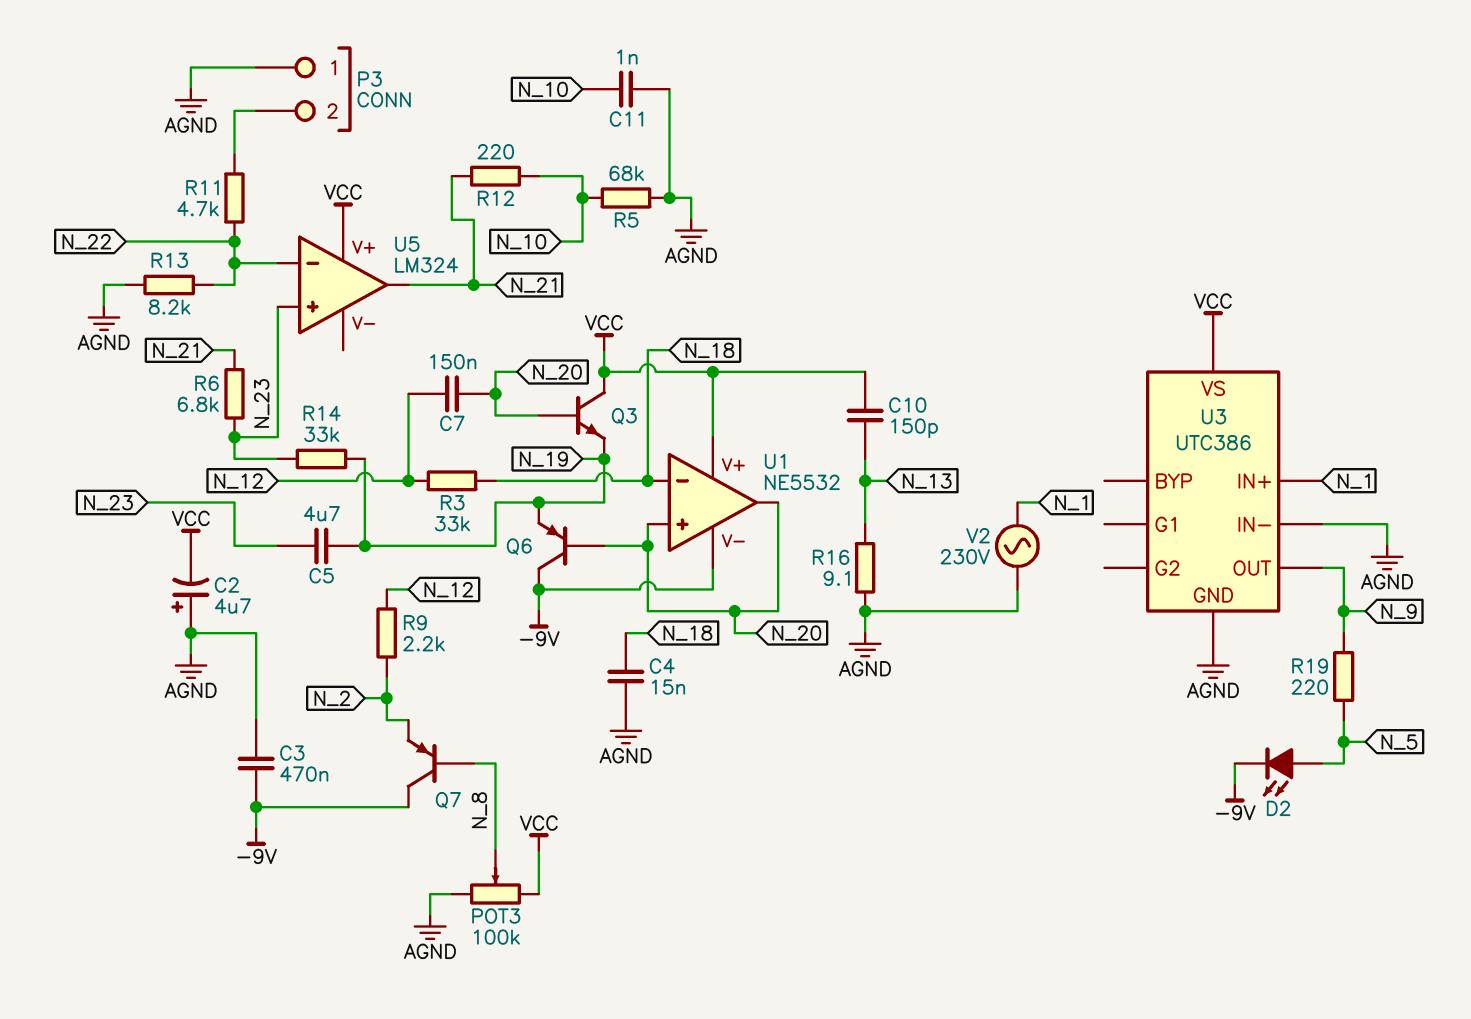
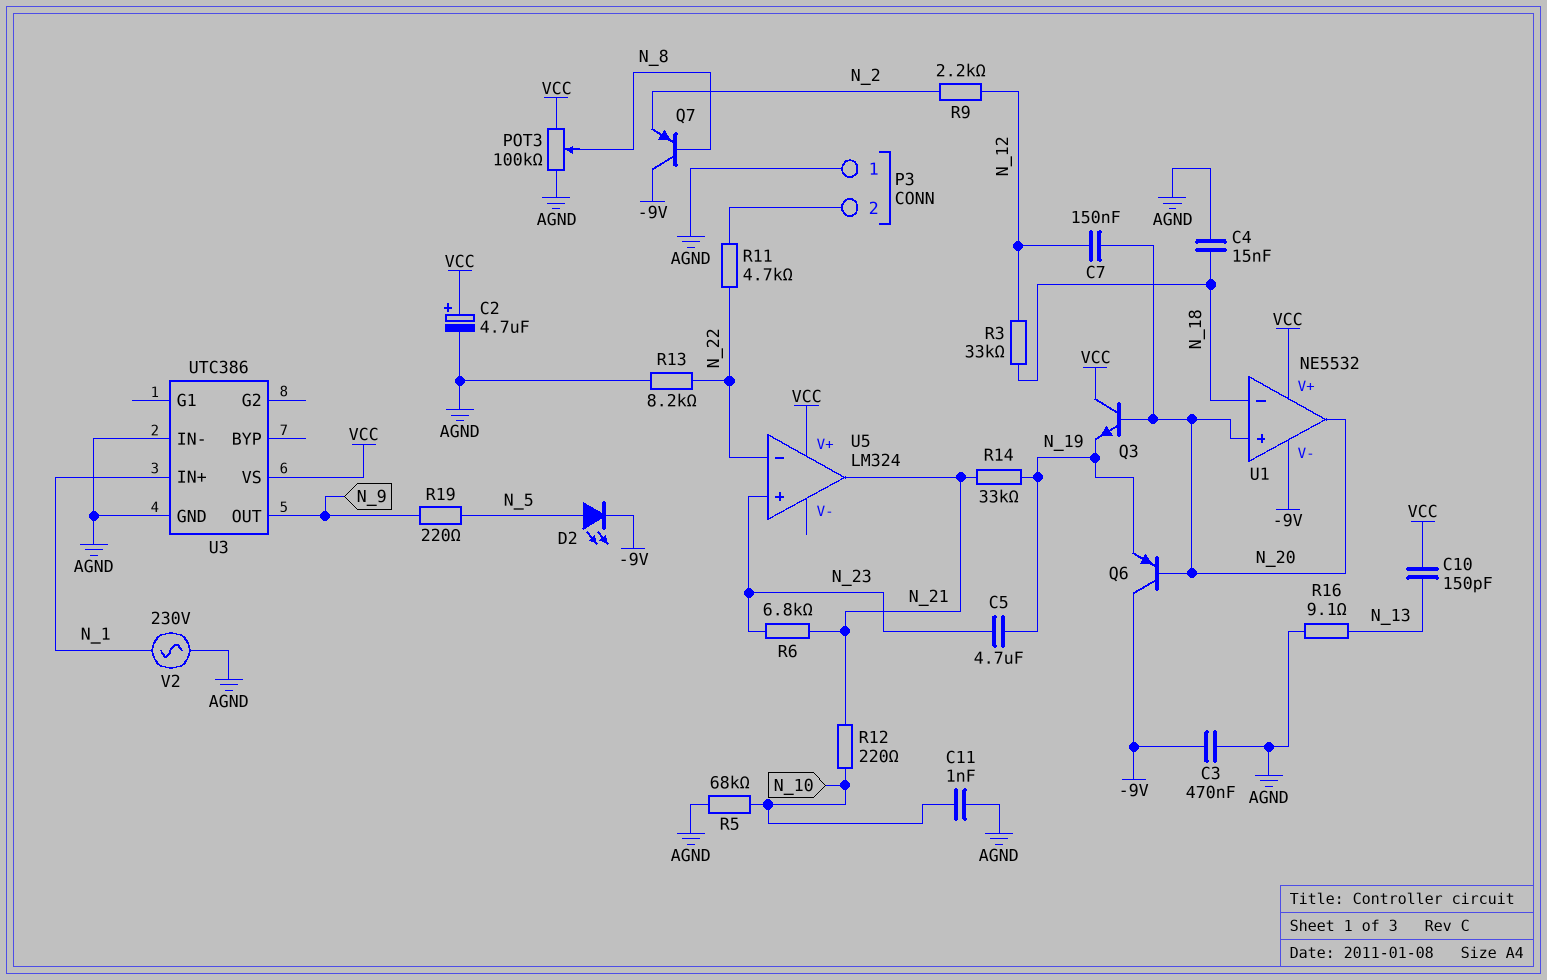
C2: 4.7uF (plus AGND, minus VCC) -> 4.7uF (plus VCC, minus AGND)
R14: 33k (N_19, N_23) -> 33k (N_19, N_21)

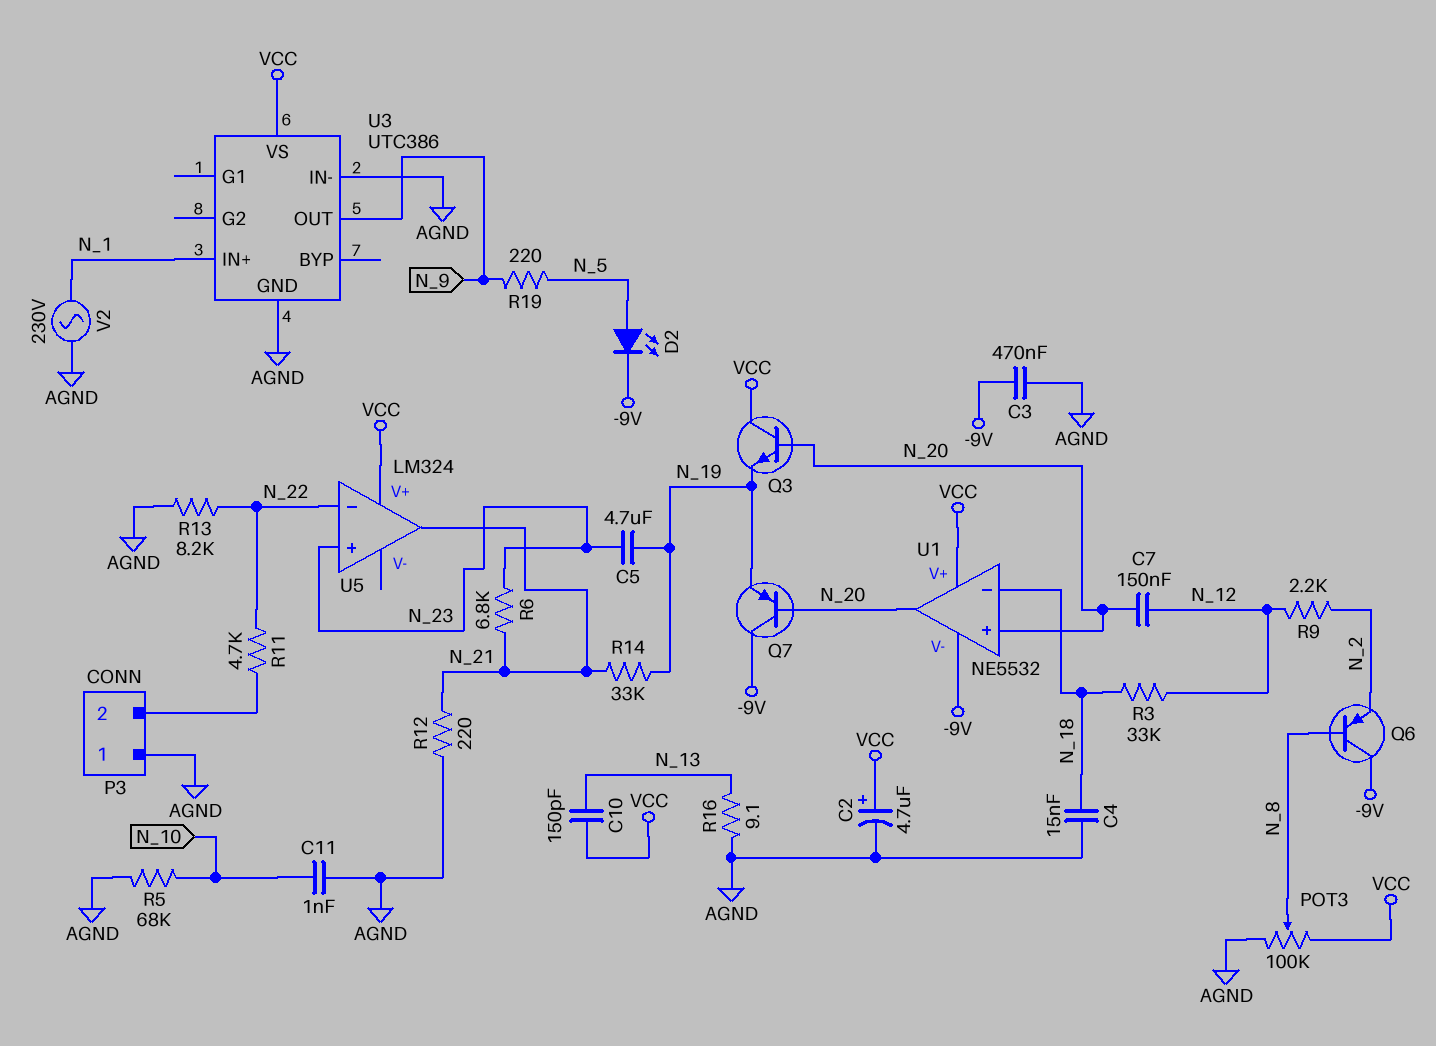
Q6: PNP (B N_20, C -9V, E N_19) -> PNP (B N_8, C -9V, E N_2)
Q7: PNP (B N_8, C -9V, E N_2) -> PNP (B N_20, C -9V, E N_19)
R12: 220 (N_10, N_21) -> 220 (AGND, N_21)

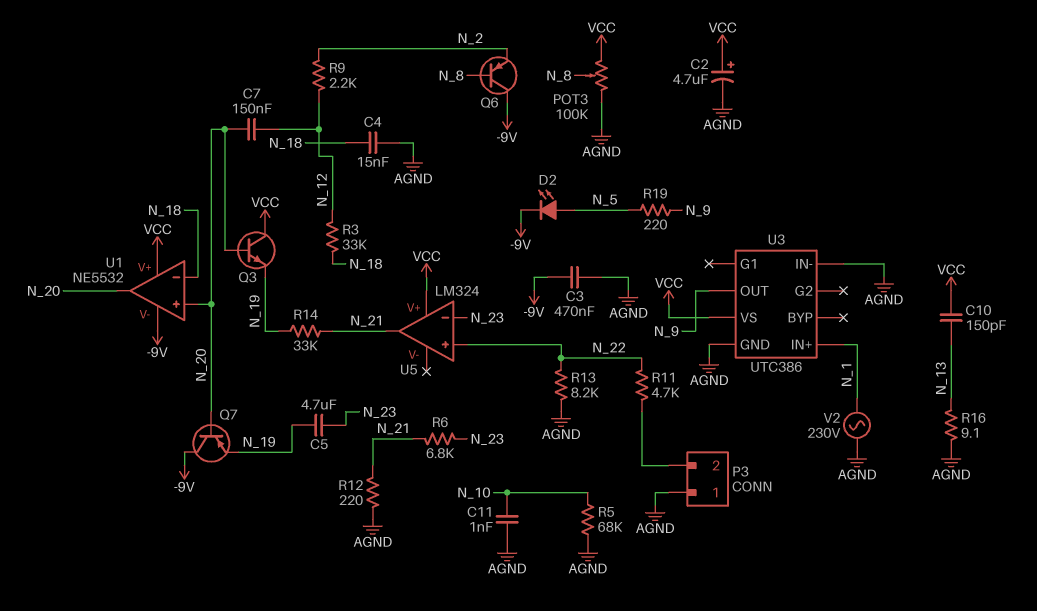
U5 pin in+: N_23 -> N_22
U5 pin in-: N_22 -> N_23

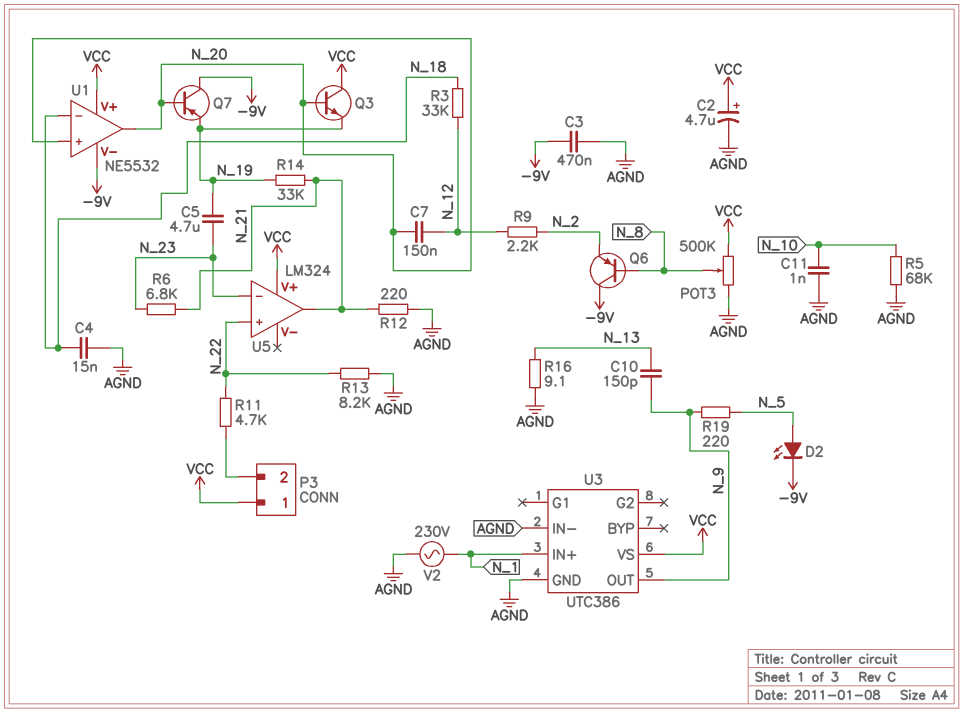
C10: 150pF (N_13, VCC) -> 150pF (N_9, N_13)
P3 pin 1: AGND -> VCC
POT3: 100k (AGND, VCC, wiper N_8) -> 500k (AGND, VCC, wiper N_8)

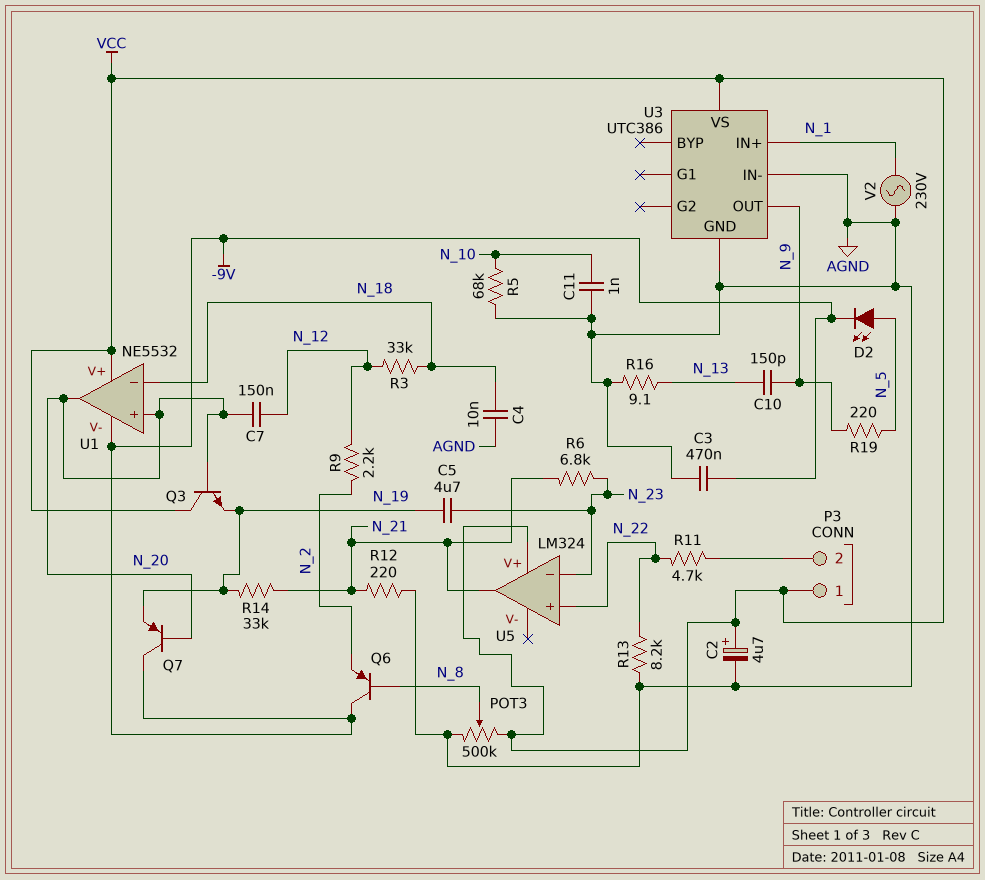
C4: 15nF (AGND, N_18) -> 10nF (AGND, N_18)

